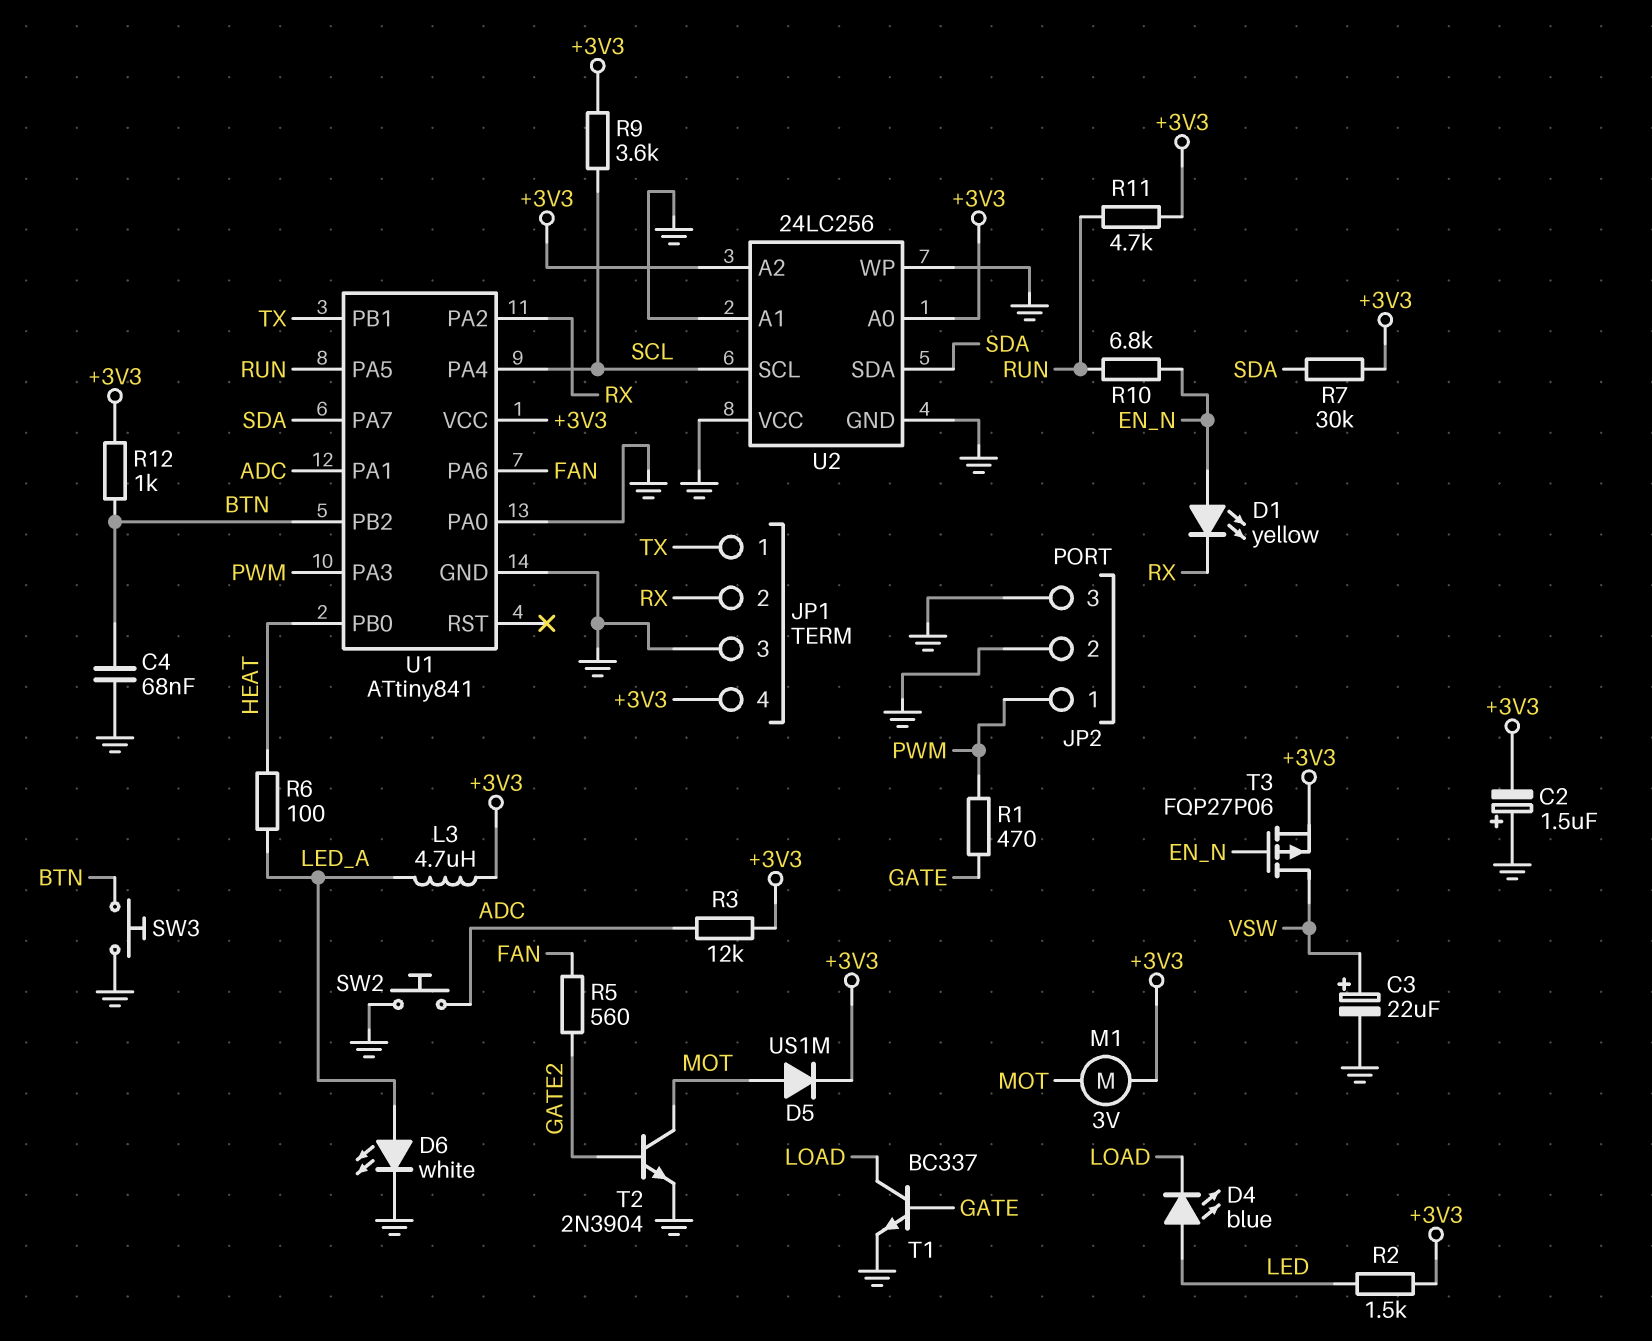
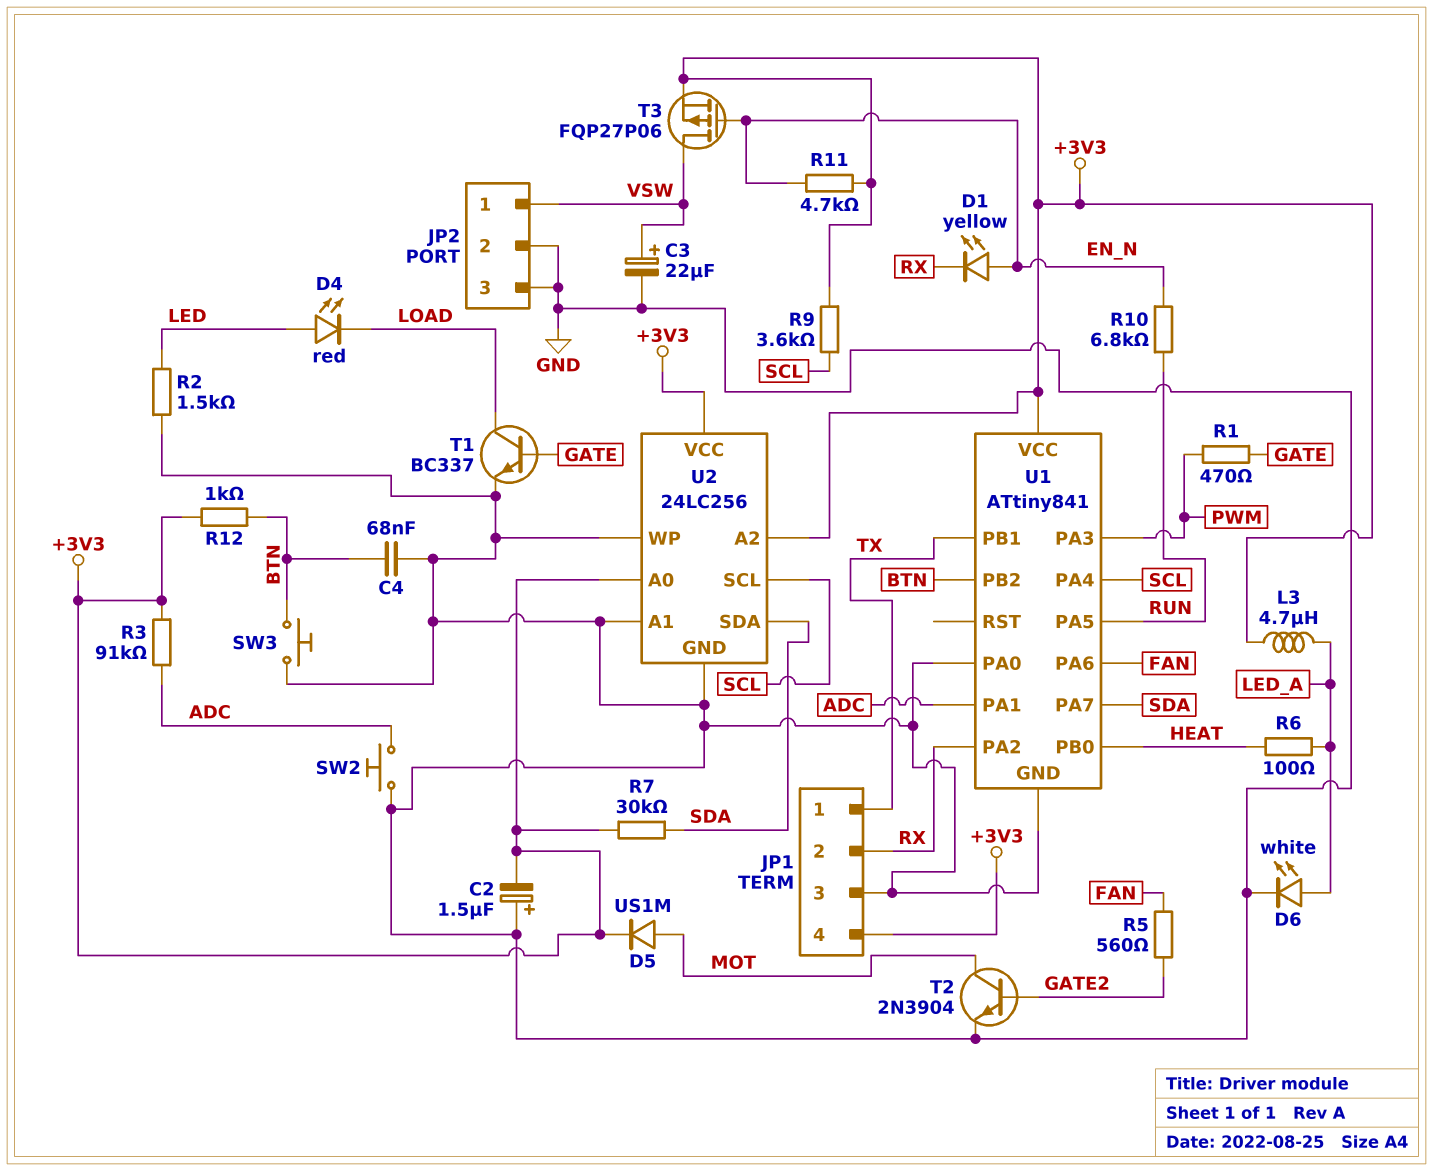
D4: LED blue (A LED, K LOAD) -> LED red (A LED, K LOAD)
JP2 pin 1: PWM -> VSW
M1: motor 3V (+3V3, MOT) -> none
R2: 1.5k (+3V3, LED) -> 1.5k (GND, LED)
R3: 12k (+3V3, ADC) -> 91k (+3V3, ADC)
R11: 4.7k (+3V3, RUN) -> 4.7k (+3V3, EN_N)
U2 pin VCC: GND -> +3V3

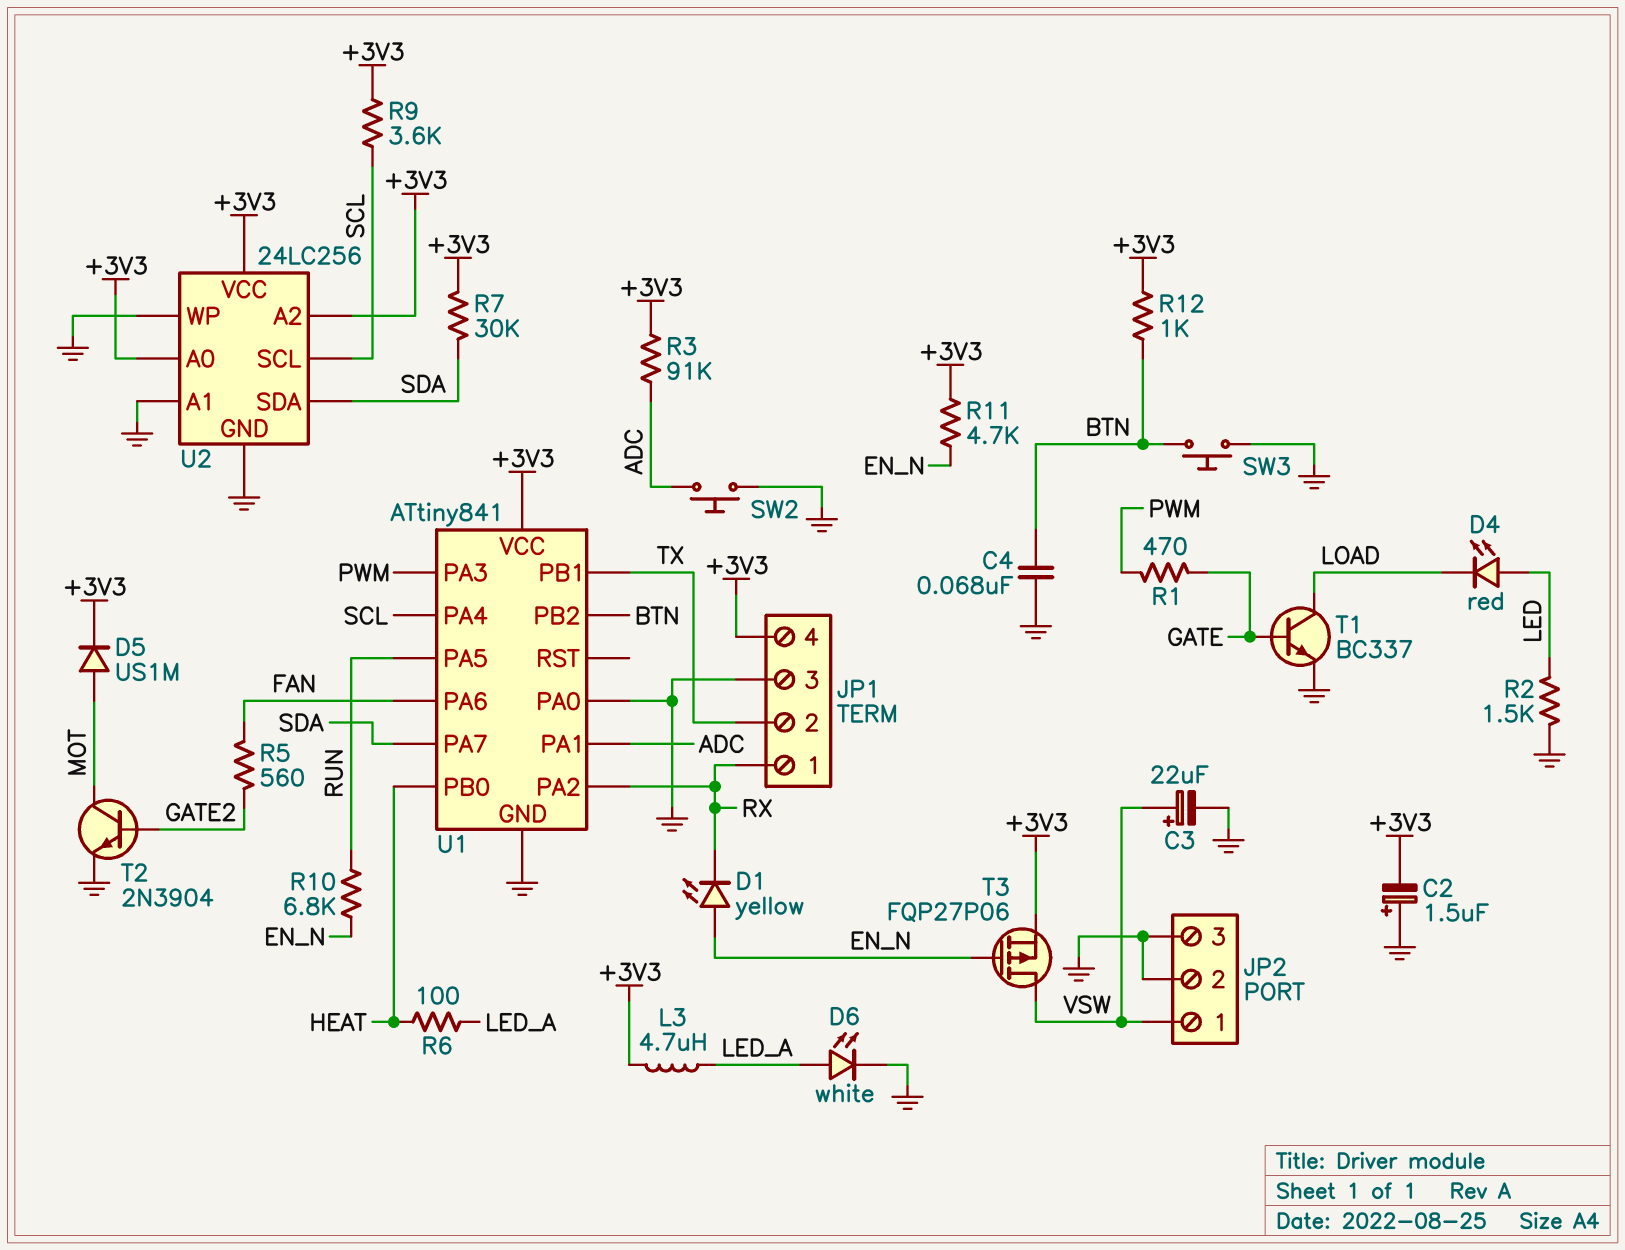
JP1 pin 1: TX -> RX
JP1 pin 2: RX -> TX

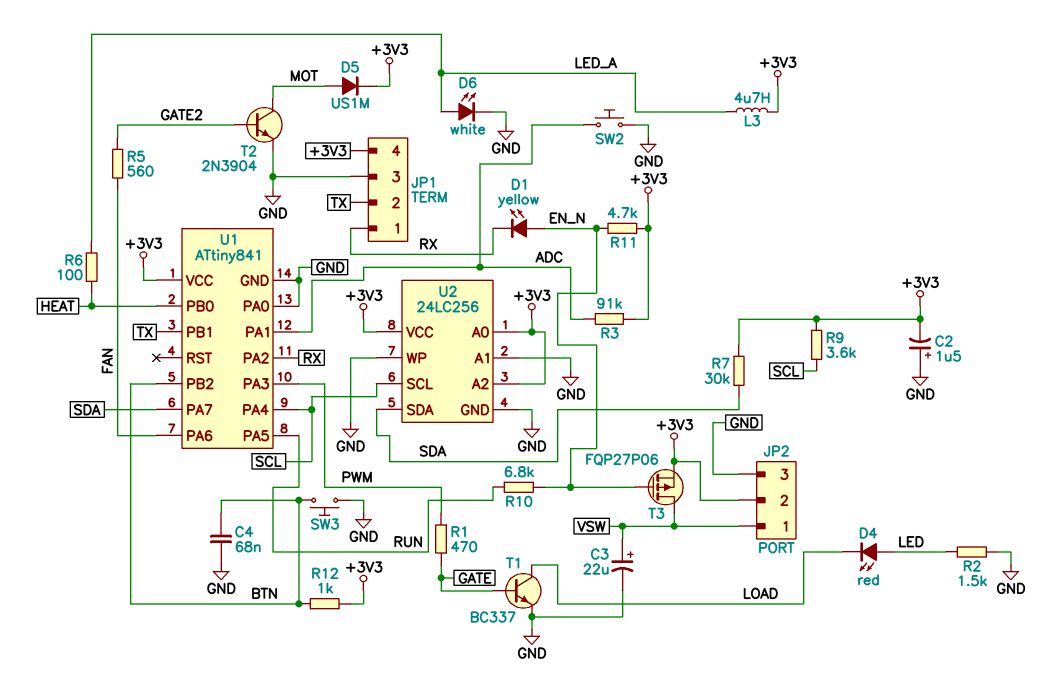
JP2 pin 2: GND -> +3V3

